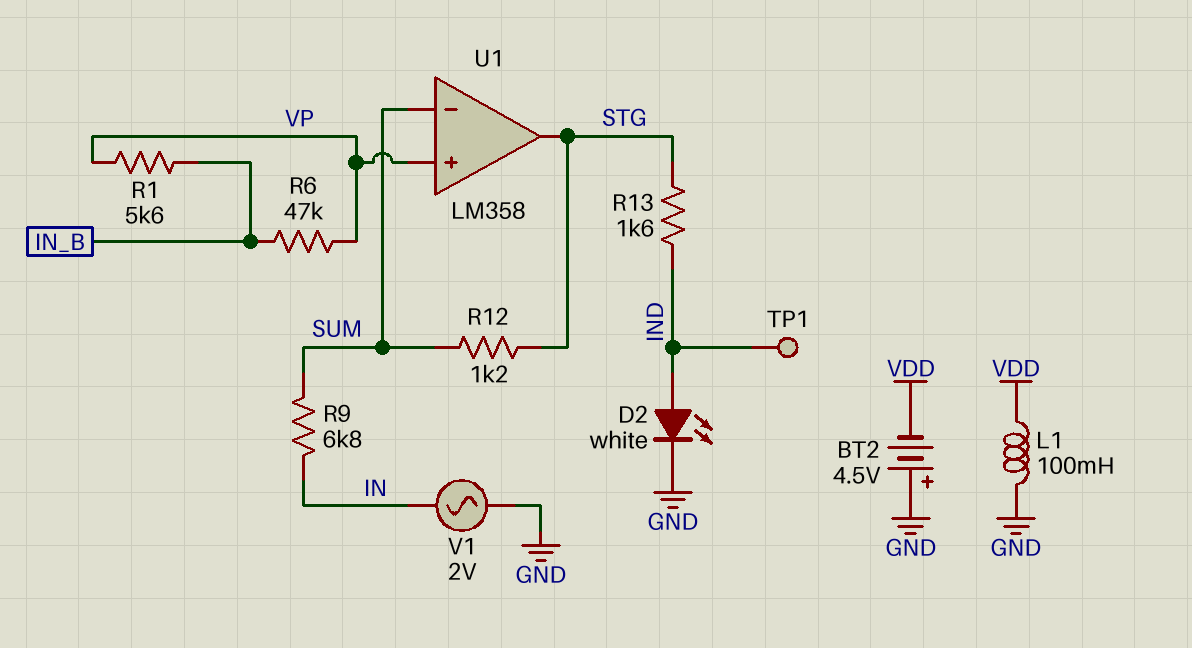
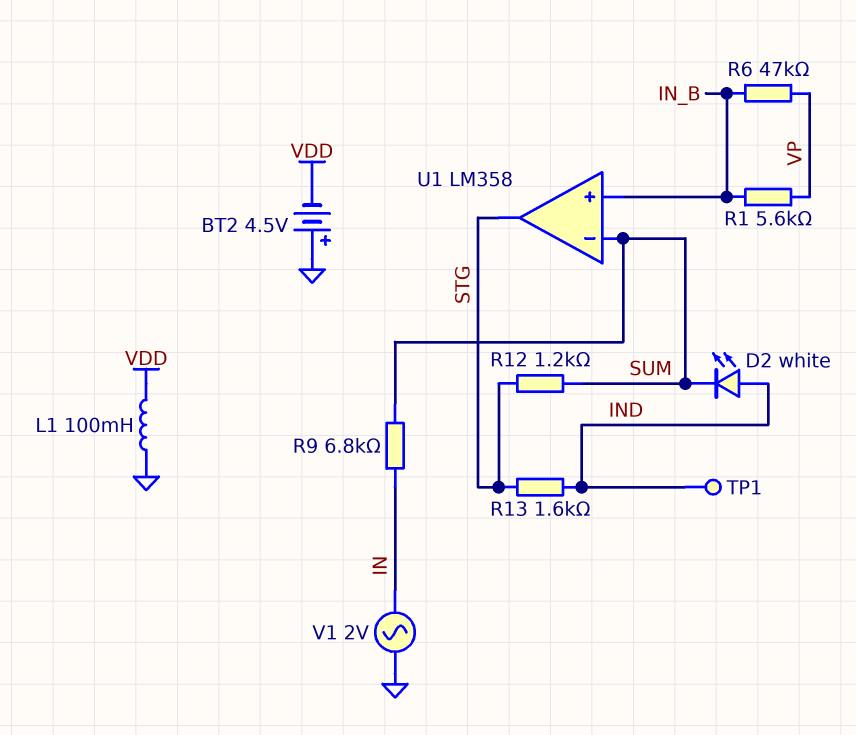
D2: LED white (A IND, K GND) -> LED white (A IND, K SUM)
U1 pin in+: VP -> IN_B

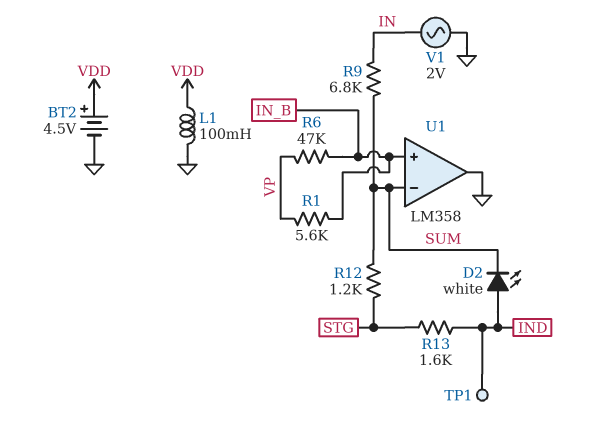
BT2: 4.5V (plus GND, minus VDD) -> 4.5V (plus VDD, minus GND)
U1 pin out: STG -> GND

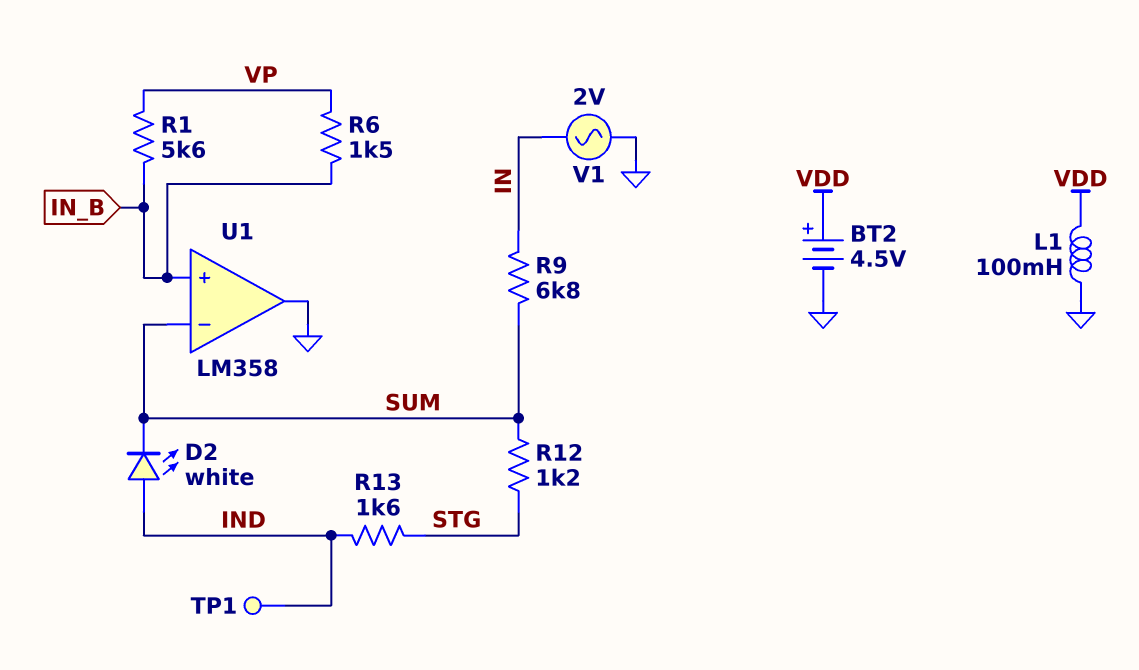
R6: 47k (IN_B, VP) -> 1.5k (IN_B, VP)

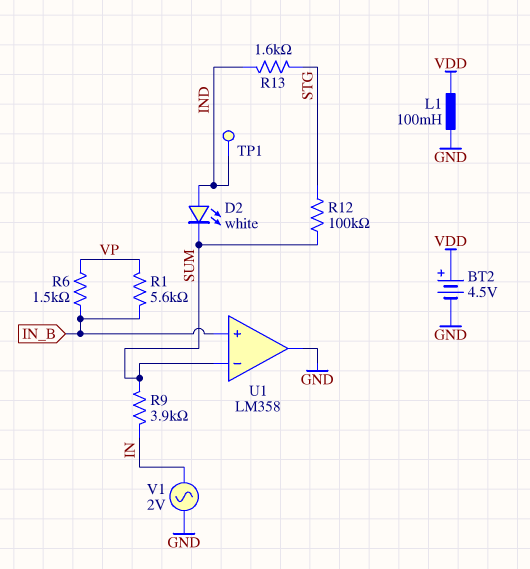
R9: 6.8k (IN, SUM) -> 3.9k (IN, SUM)
R12: 1.2k (STG, SUM) -> 100k (STG, SUM)

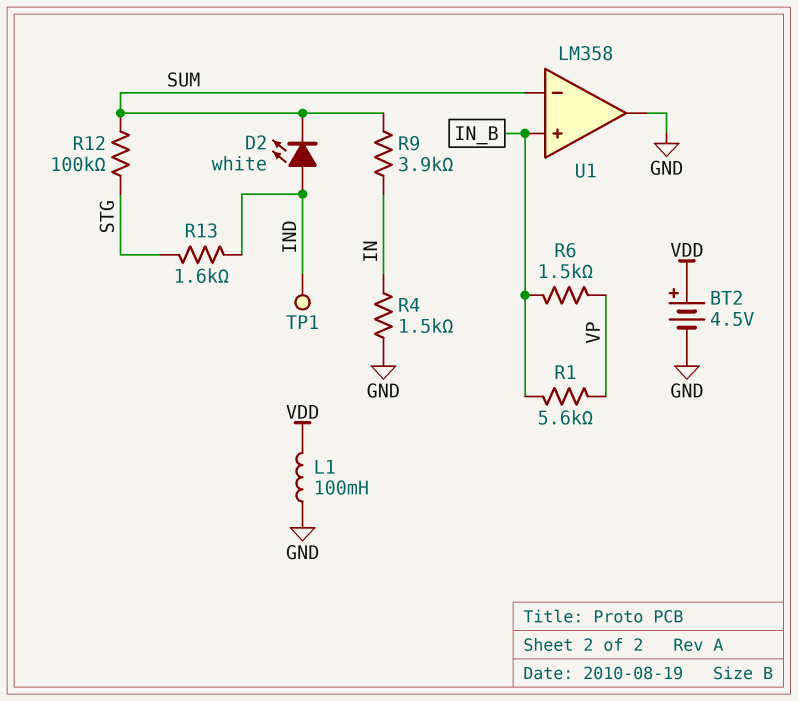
R4: none -> 1.5k (GND, IN)
V1: AC 2V (GND, IN) -> none

